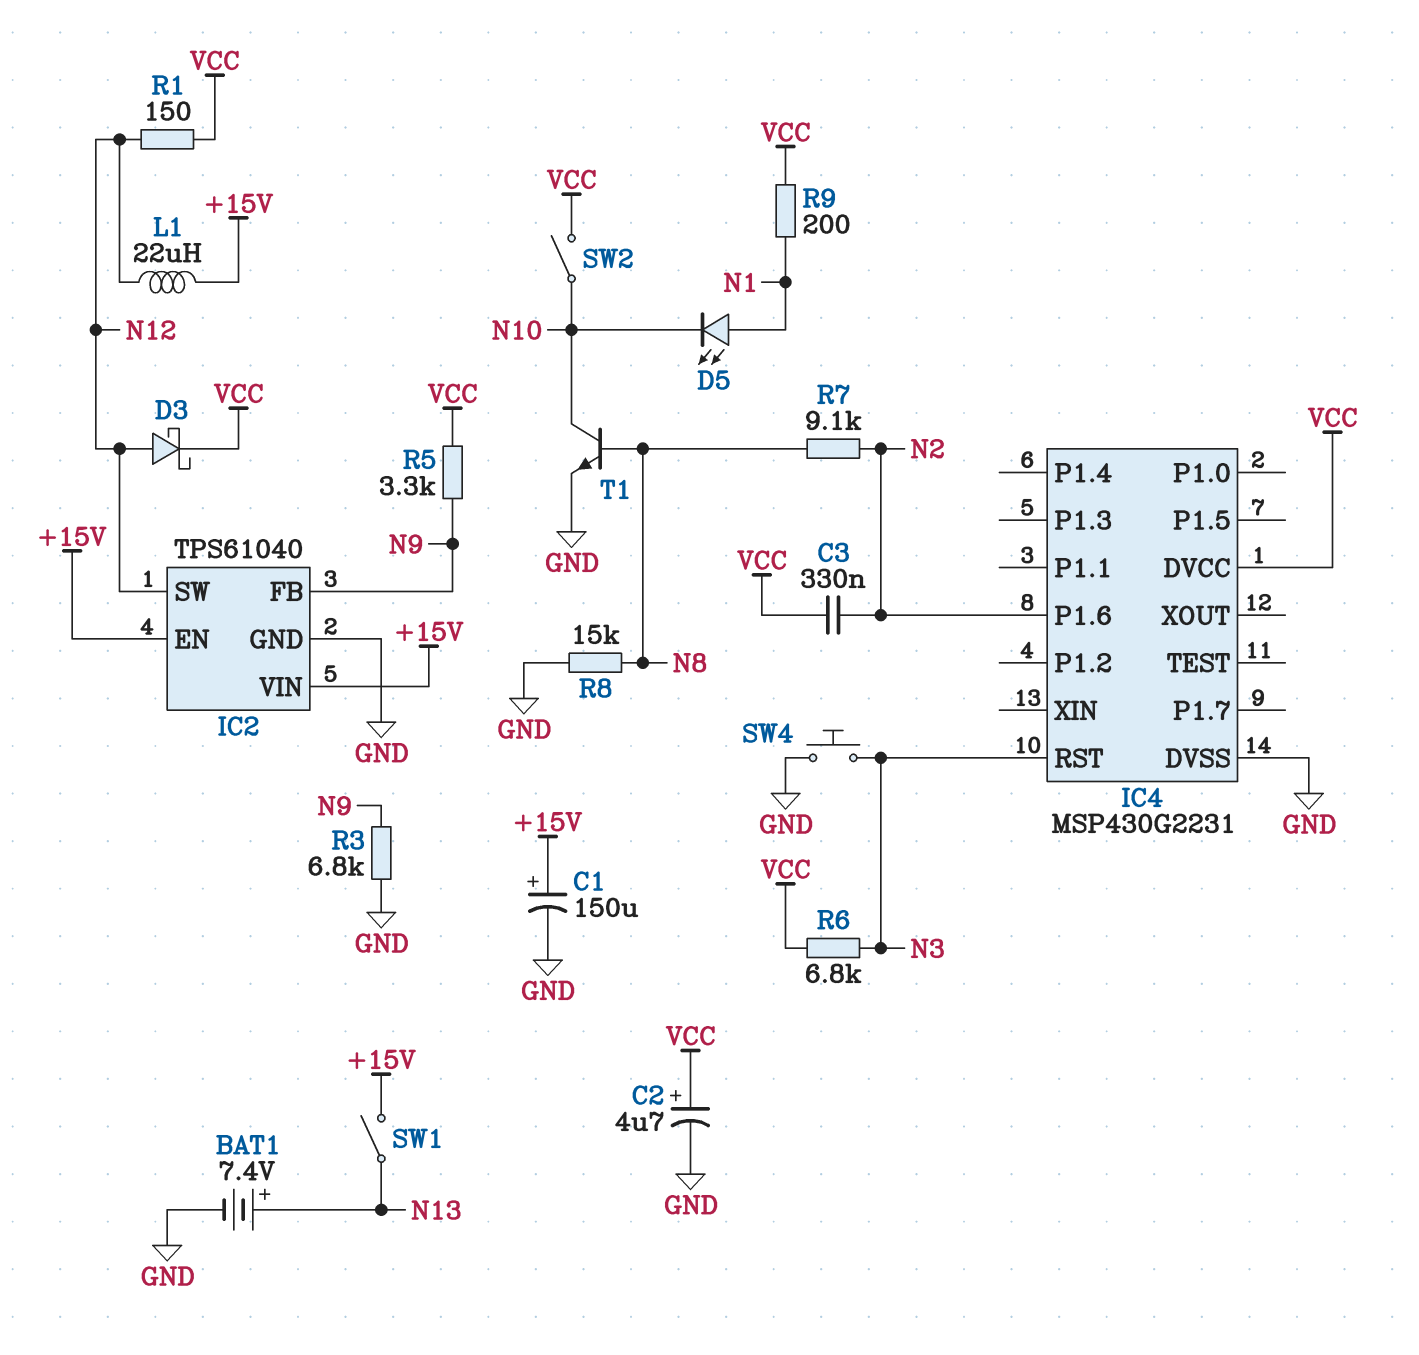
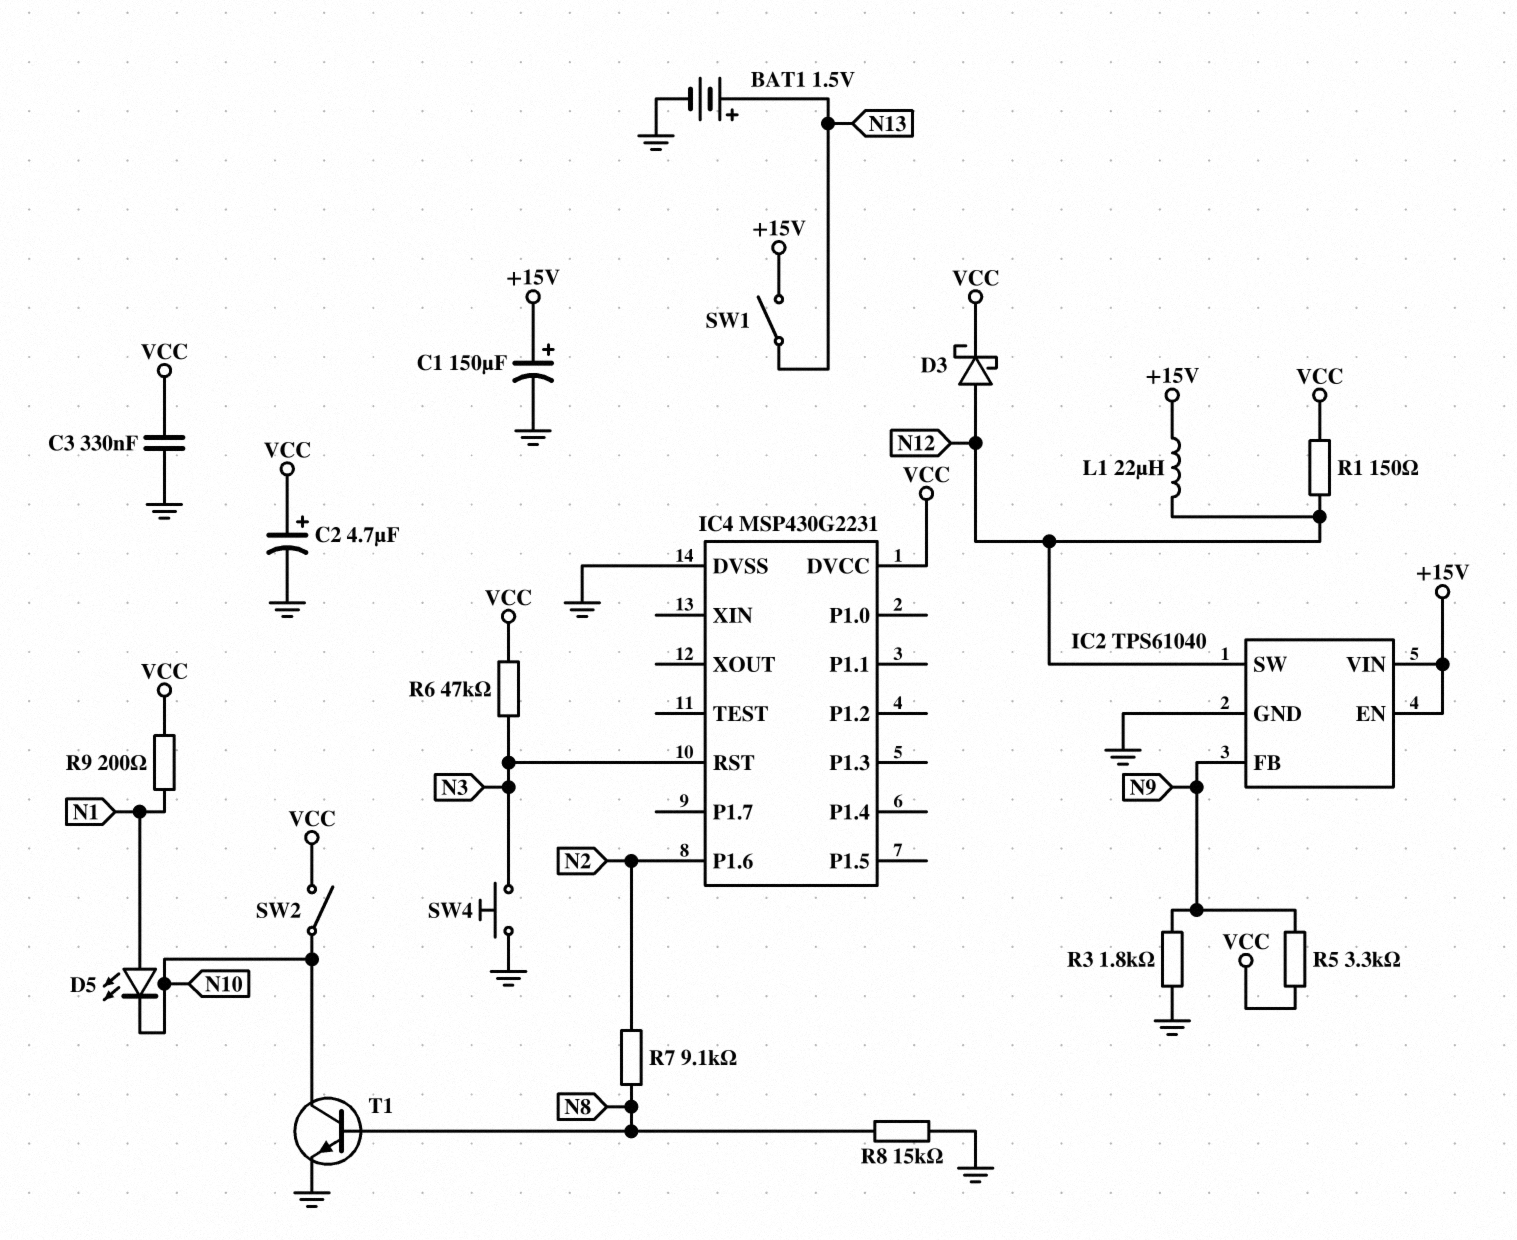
BAT1: 7.4V (plus N13, minus GND) -> 1.5V (plus N13, minus GND)
C3: 330nF (N2, VCC) -> 330nF (GND, VCC)
R3: 6.8k (GND, N9) -> 1.8k (GND, N9)
R6: 6.8k (N3, VCC) -> 47k (N3, VCC)

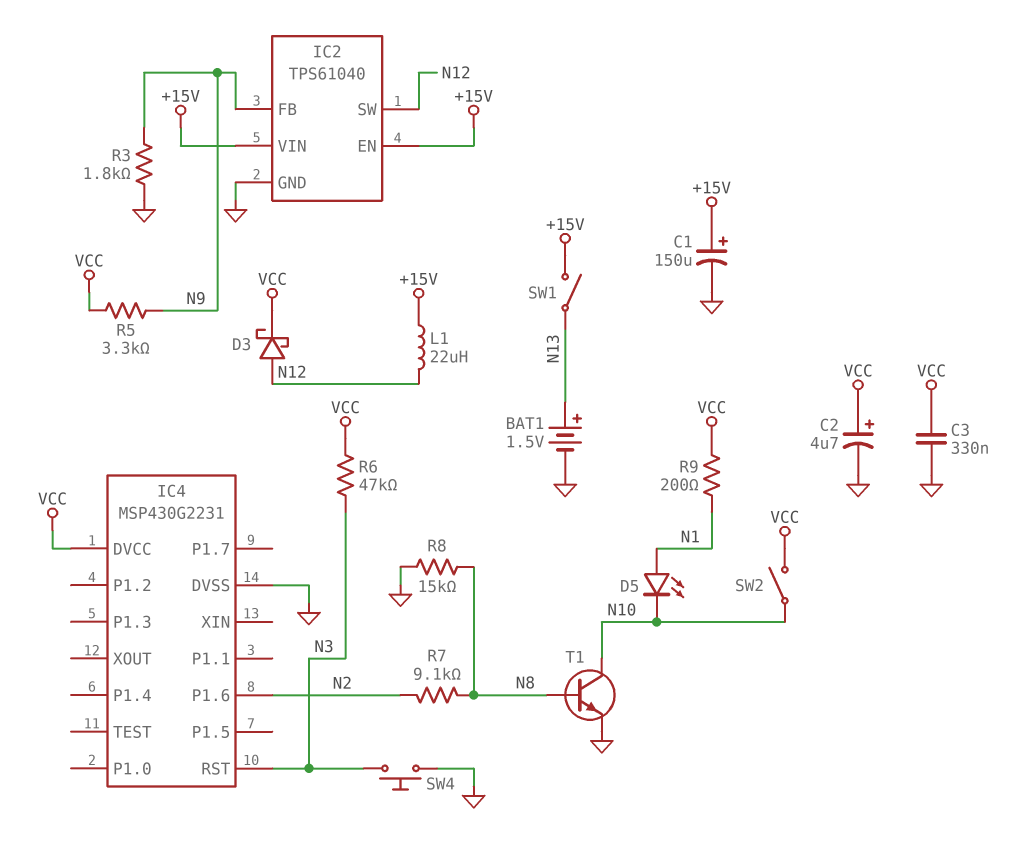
R1: 150 (N12, VCC) -> none

